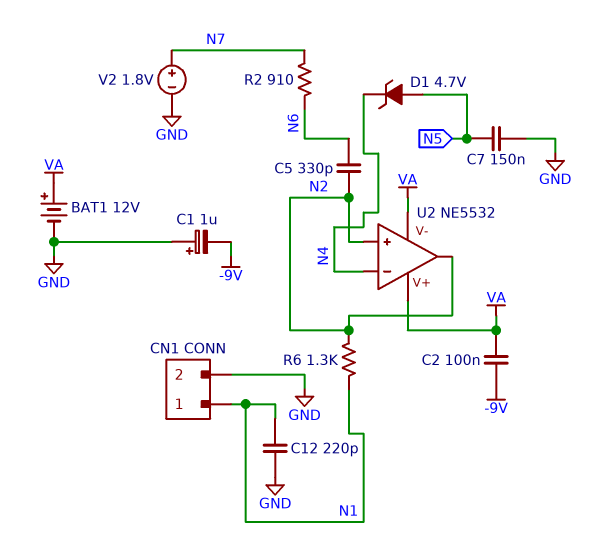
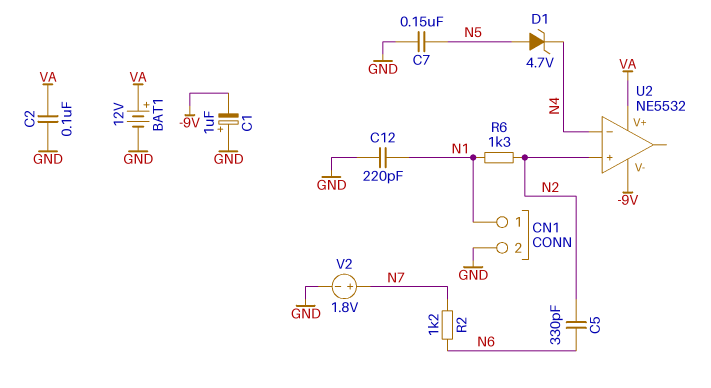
C2: 100nF (-9V, VA) -> 100nF (GND, VA)
R2: 910 (N6, N7) -> 1.2k (N6, N7)
U2 pin V-: VA -> -9V
U2 pin out: N2 -> none

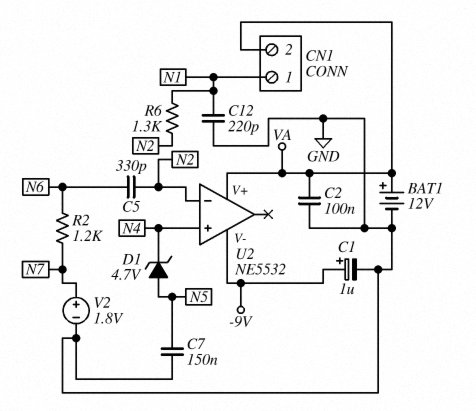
C1: 1uF (plus GND, minus -9V) -> 1uF (plus -9V, minus GND)
CN1 pin 2: GND -> VA
U2 pin in+: N2 -> N4
U2 pin in-: N4 -> N2

